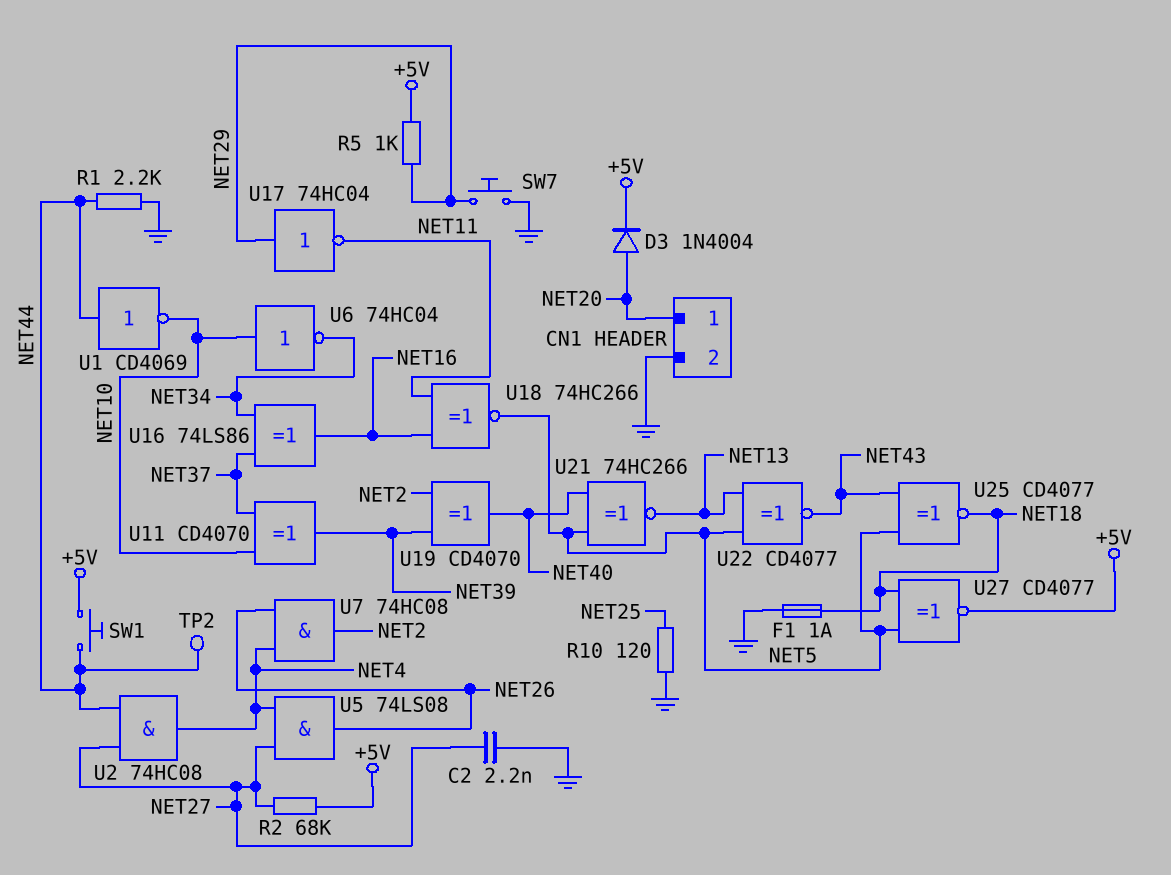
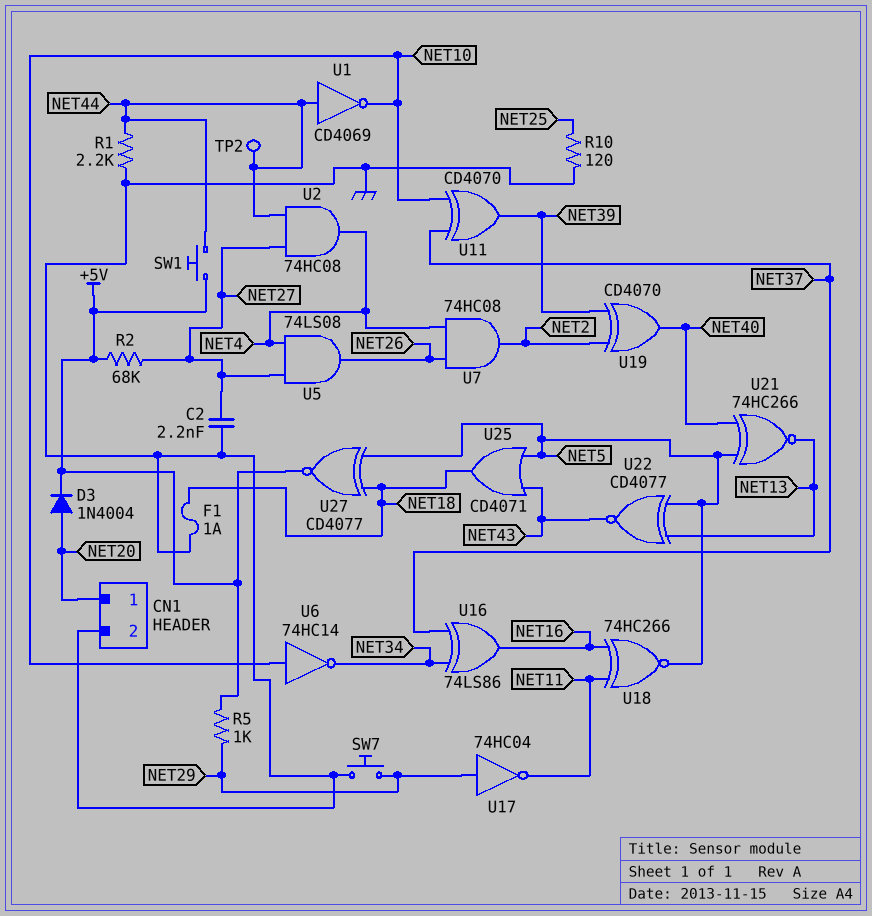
U6: NOT 74HC04 (in NET10, out NET34) -> NOT 74HC14 (in NET10, out NET34)
U25: XNOR CD4077 (in NET5, in NET43, out NET18) -> OR CD4071 (in NET5, in NET43, out NET18)

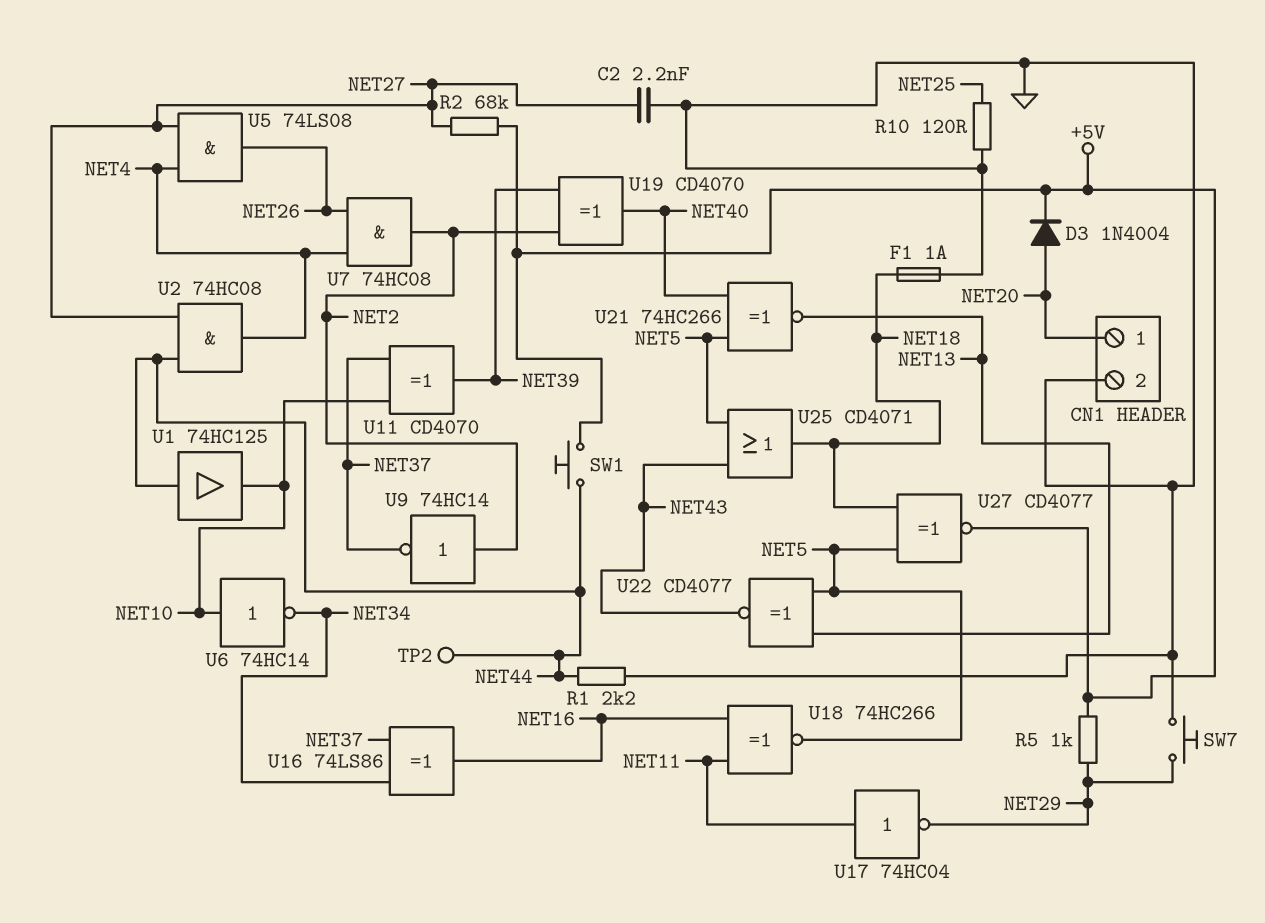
U1: NOT CD4069 (in NET44, out NET10) -> buffer 74HC125 (in NET44, out NET10)
U9: none -> NOT 74HC14 (in NET2, out NET37)
U17: NOT 74HC04 (in NET29, out NET11) -> NOT 74HC04 (in NET11, out NET29)

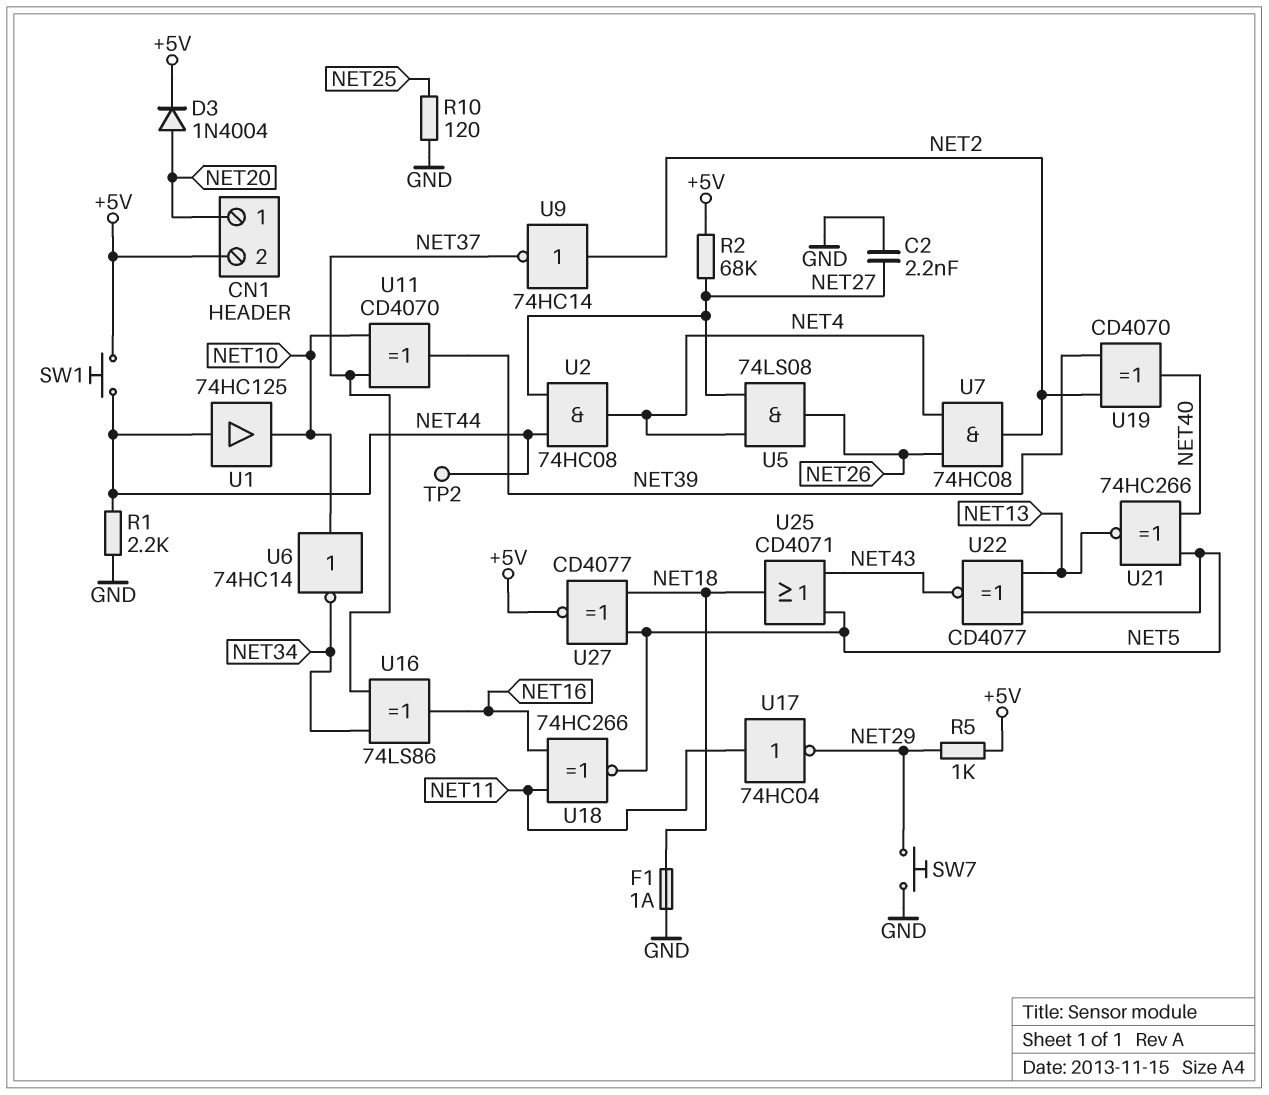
CN1 pin 2: GND -> +5V

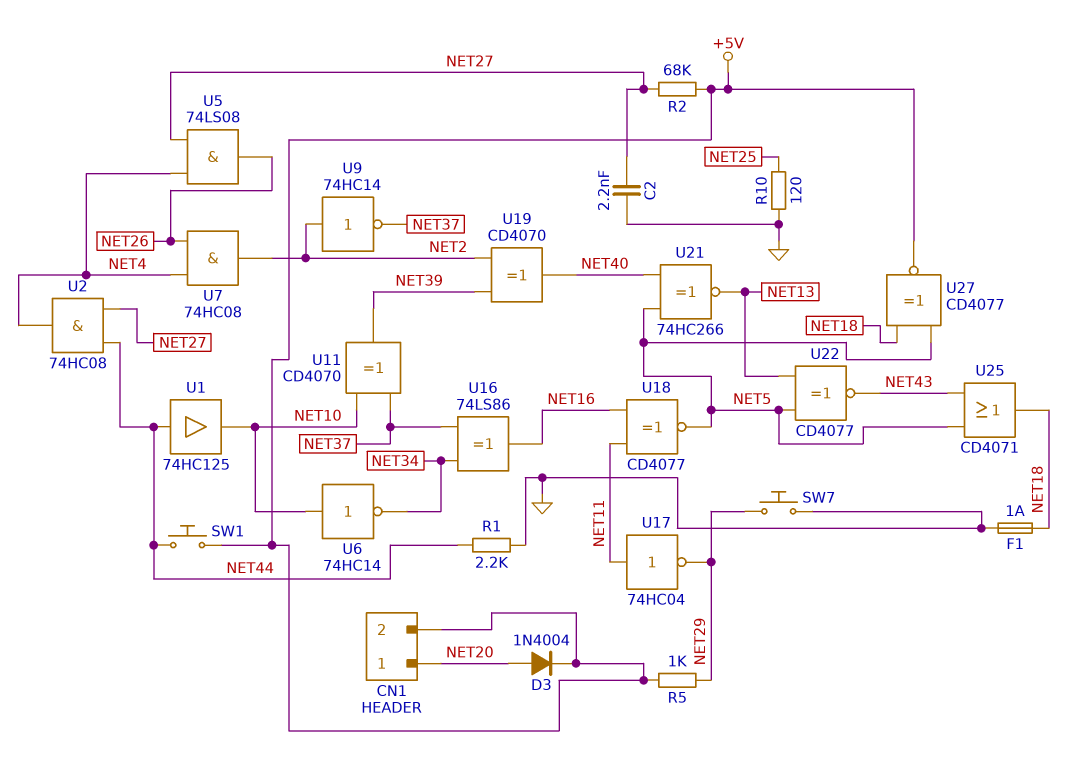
TP2: test point (NET44) -> none
U18: XNOR 74HC266 (in NET11, in NET16, out NET5) -> XNOR CD4077 (in NET11, in NET16, out NET5)

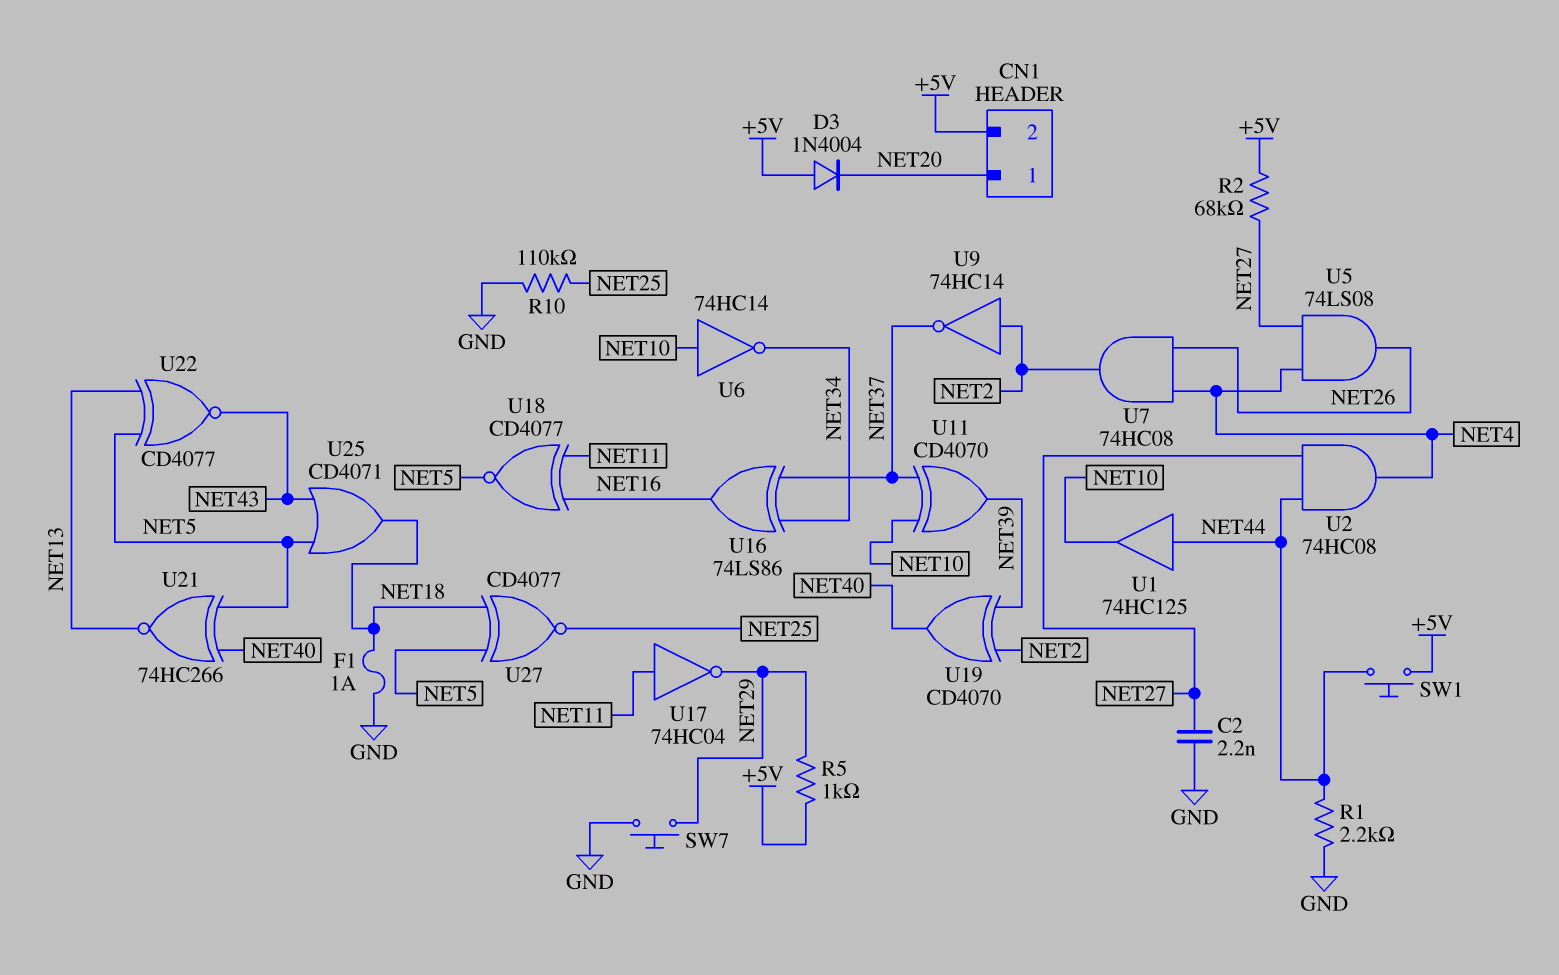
D3: diode 1N4004 (A NET20, K +5V) -> diode 1N4004 (A +5V, K NET20)
R10: 120 (GND, NET25) -> 110k (GND, NET25)
U27: XNOR CD4077 (in NET5, in NET18, out +5V) -> XNOR CD4077 (in NET5, in NET18, out NET25)

